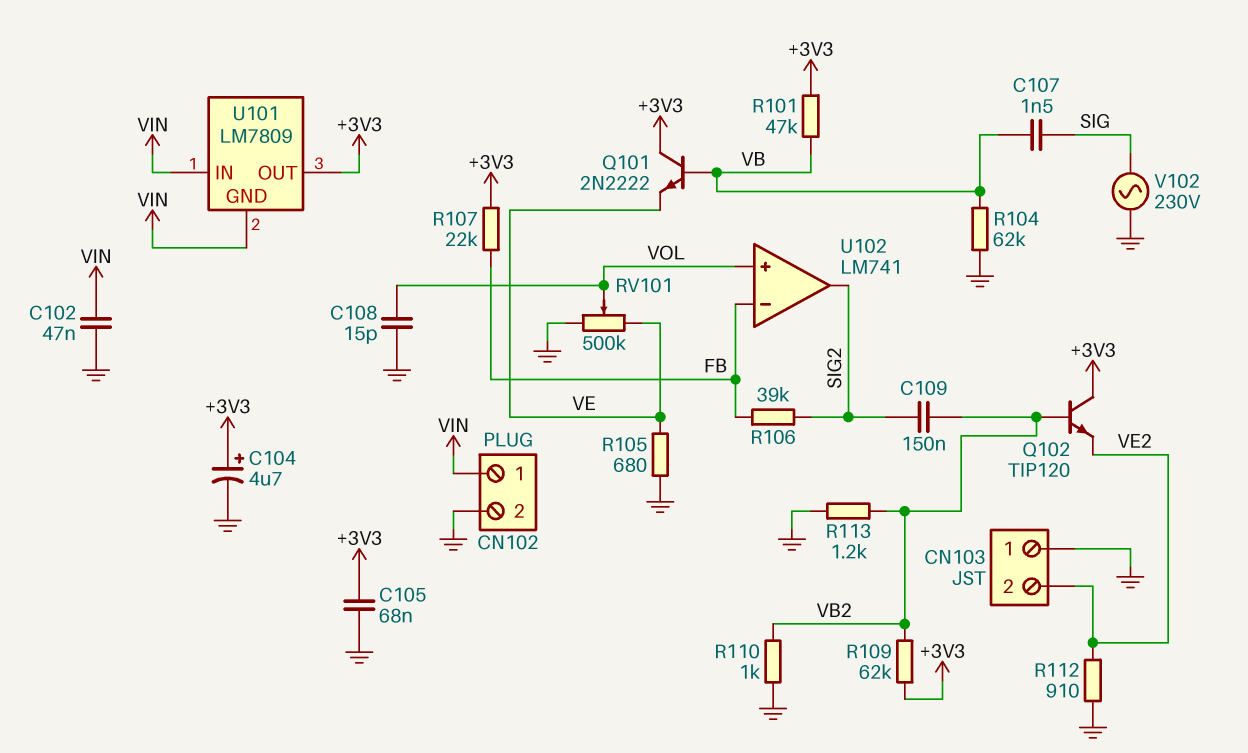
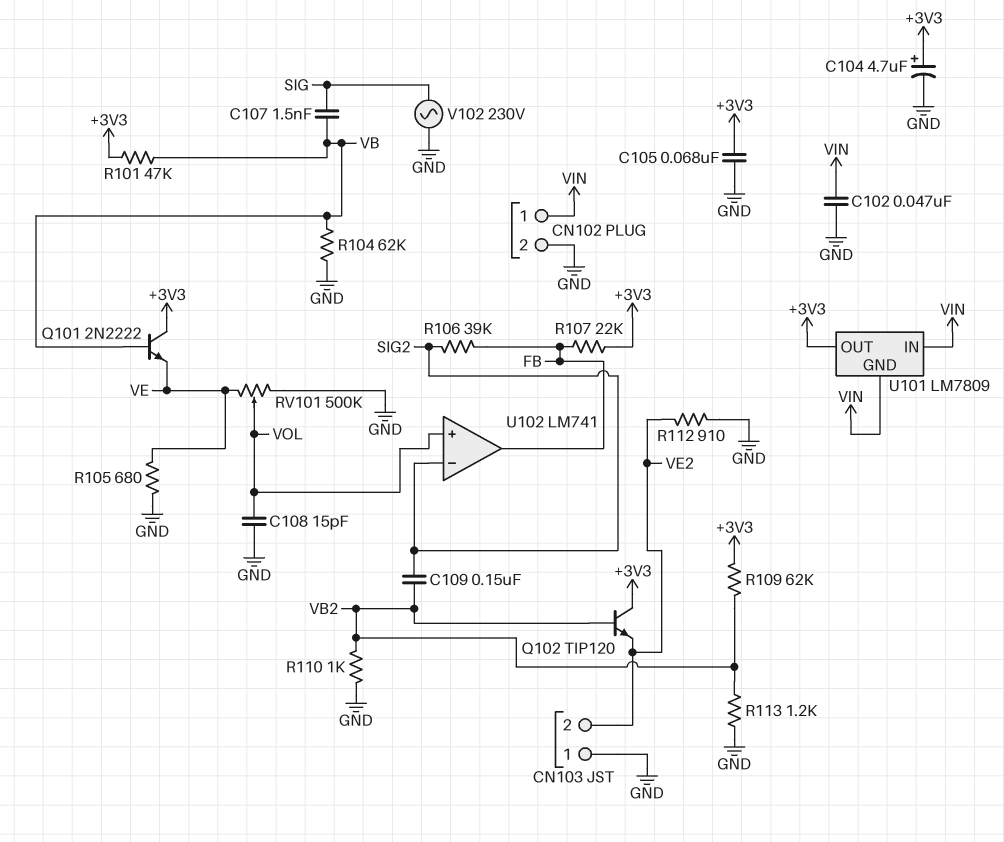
U102 pin in-: FB -> SIG2
U102 pin out: SIG2 -> FB

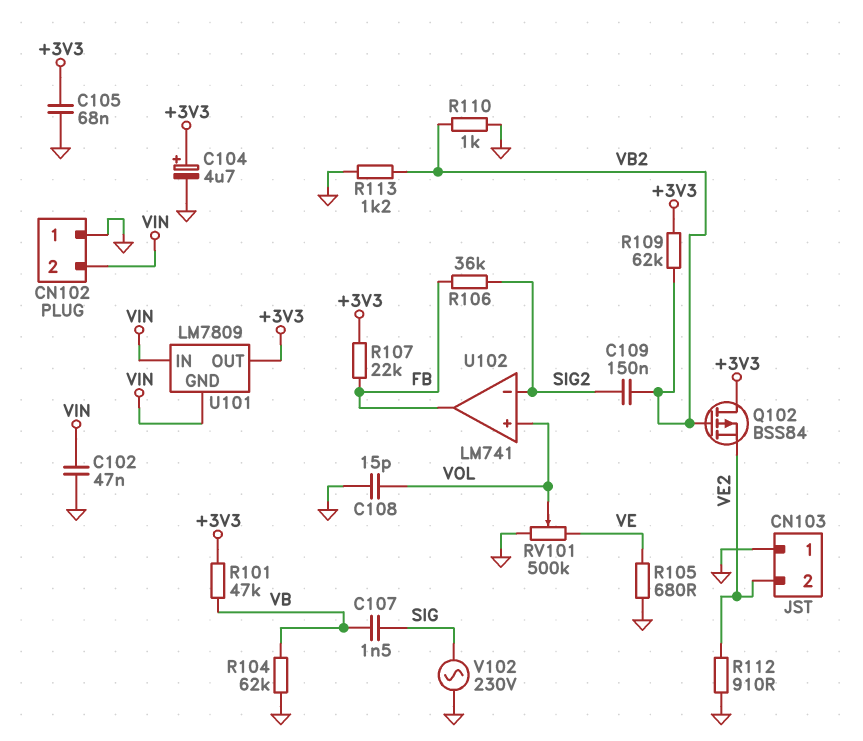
CN102 pin 1: VIN -> GND
CN102 pin 2: GND -> VIN
Q101: NPN 2N2222 (B VB, C +3V3, E VE) -> none
Q102: NPN TIP120 (B VB2, C +3V3, E VE2) -> PMOS BSS84 (G VB2, D +3V3, S VE2)
R106: 39k (FB, SIG2) -> 36k (FB, SIG2)

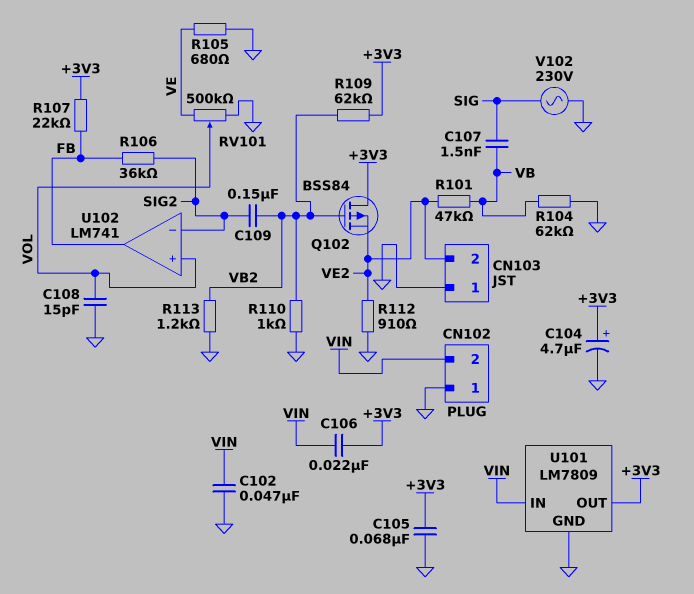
C106: none -> 22nF (+3V3, VIN)
R101: 47k (+3V3, VB) -> 47k (VB, VE2)
U101 pin GND: VIN -> GND

